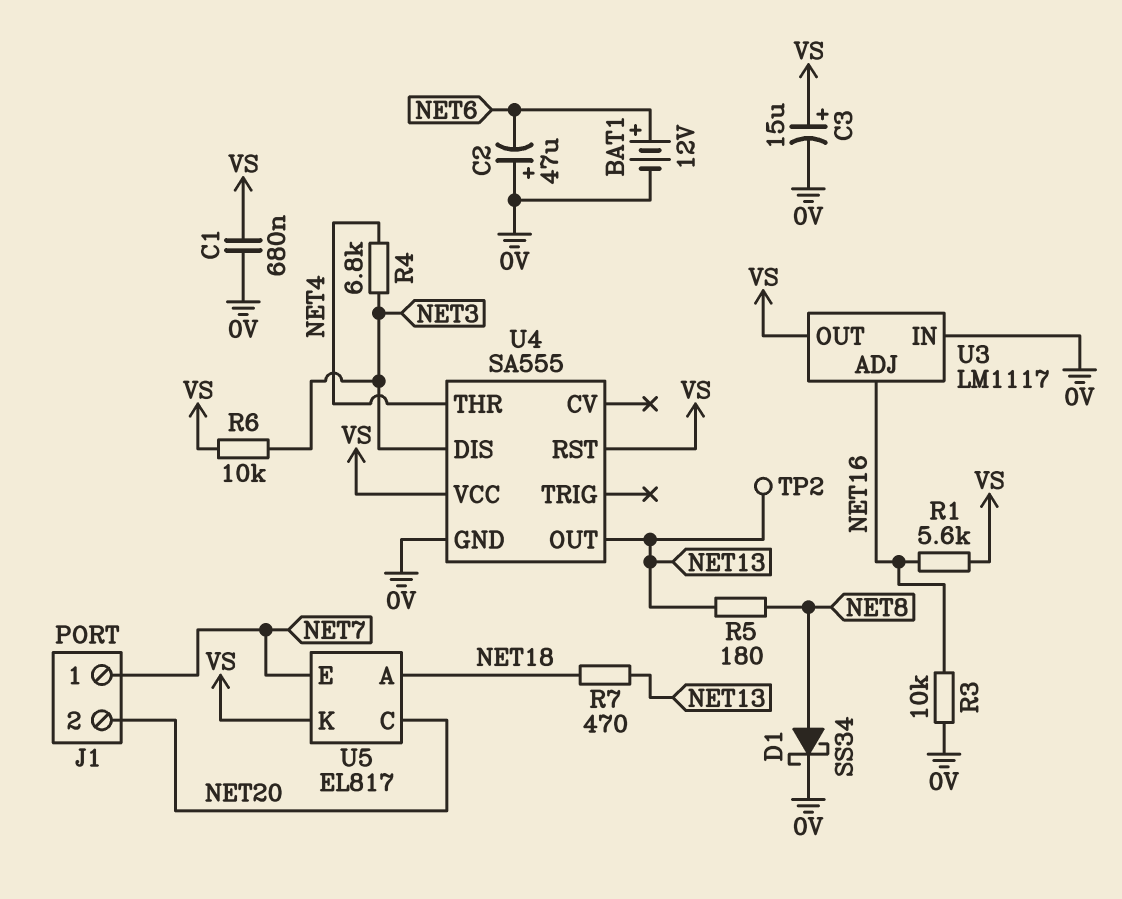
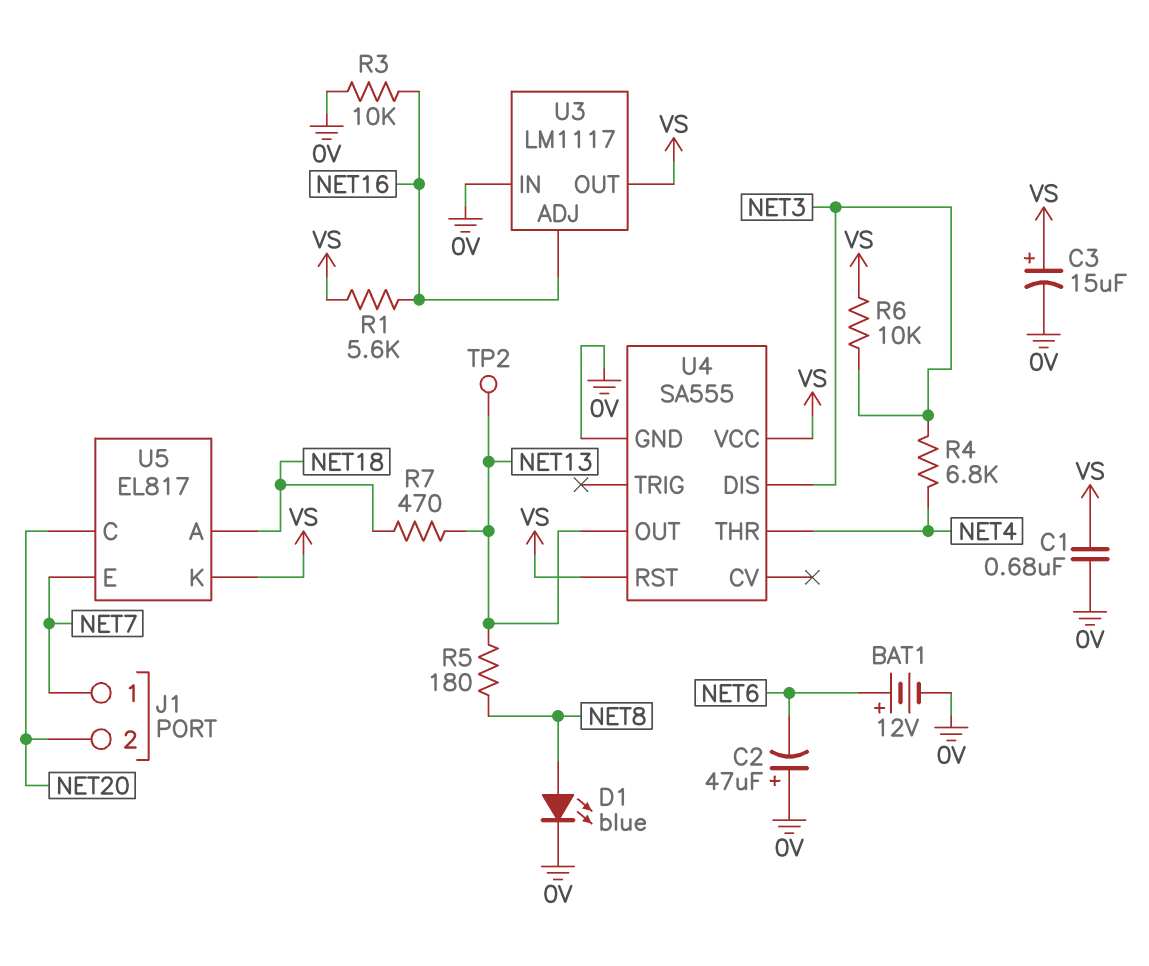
D1: schottky SS34 (A NET8, K 0V) -> LED blue (A NET8, K 0V)

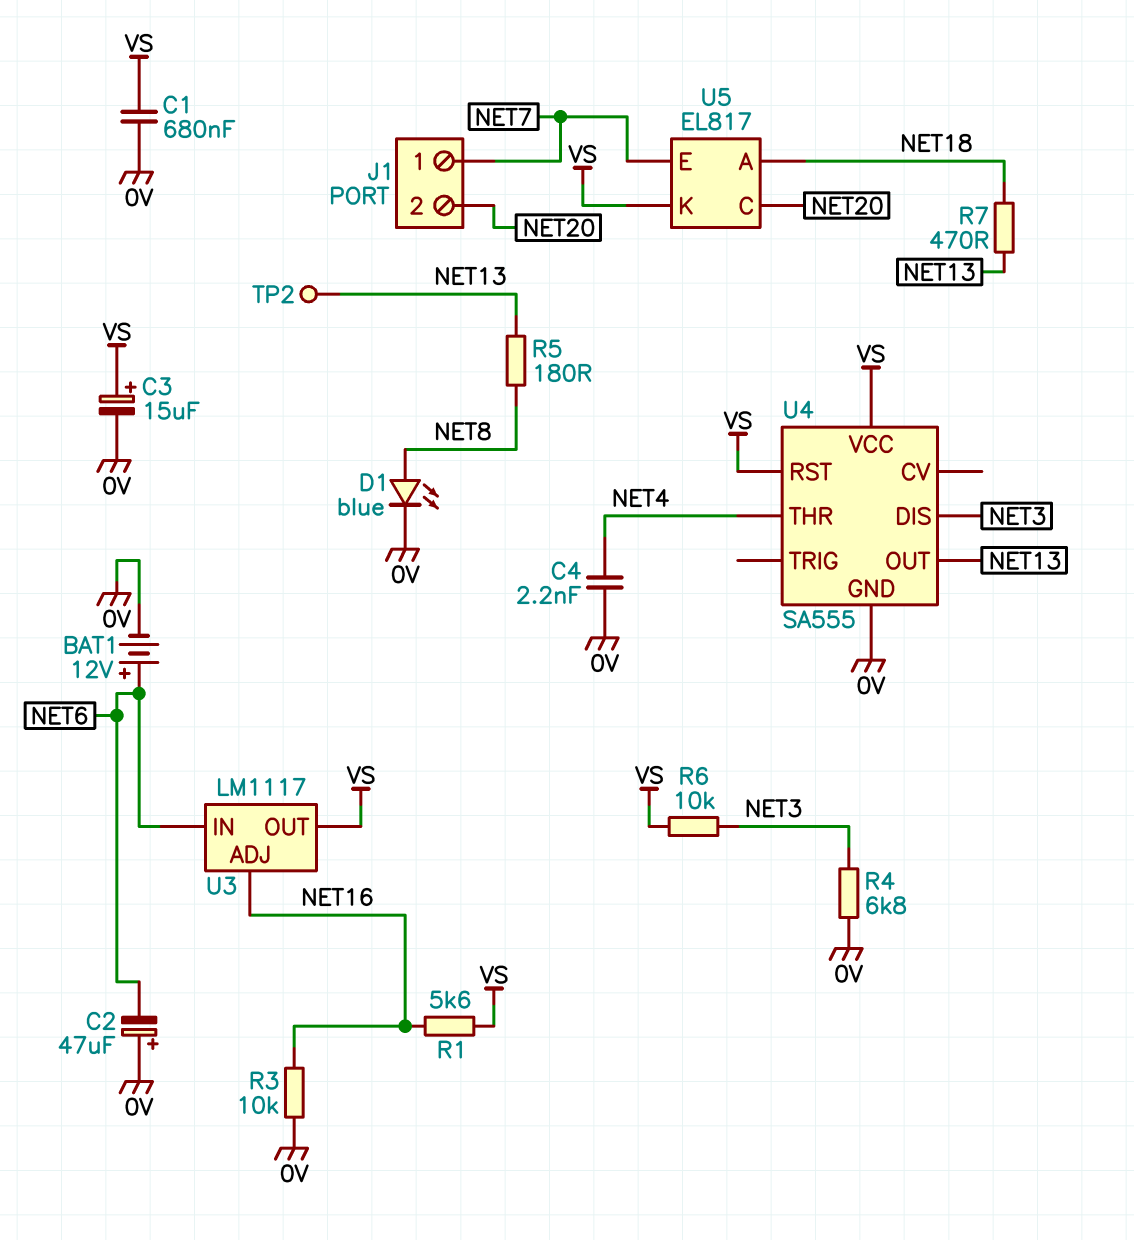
C4: none -> 2.2nF (0V, NET4)
R4: 6.8k (NET3, NET4) -> 6.8k (0V, NET3)
U3 pin IN: 0V -> NET6

